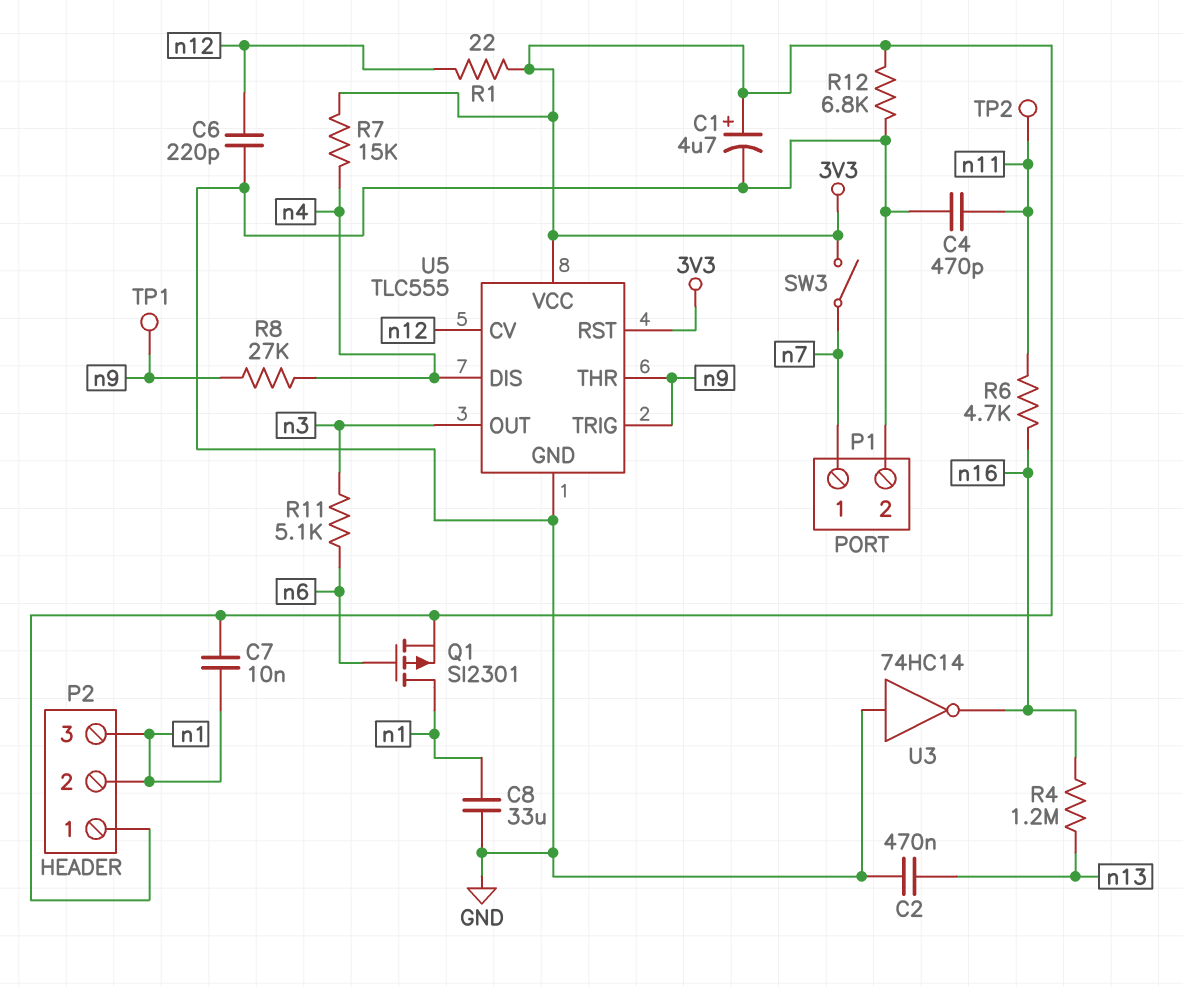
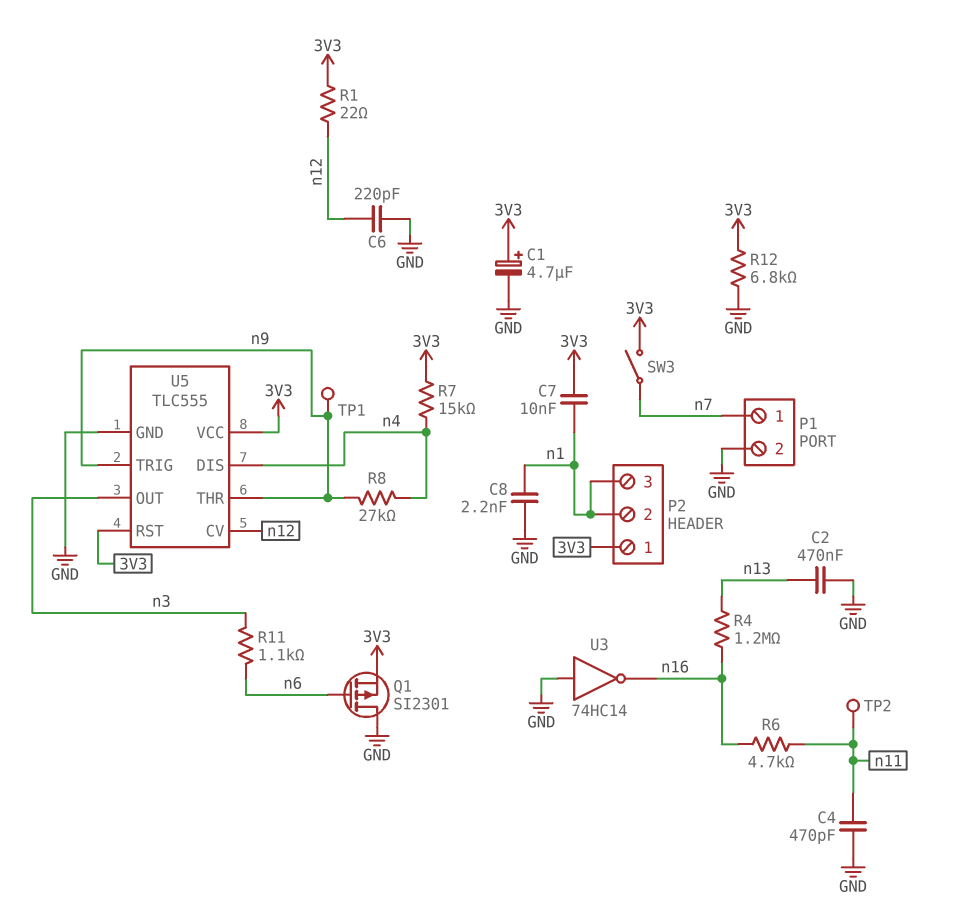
C8: 33uF (GND, n1) -> 2.2nF (GND, n1)
Q1: PMOS SI2301 (G n6, D n1, S 3V3) -> PMOS SI2301 (G n6, D GND, S 3V3)
R11: 5.1k (n3, n6) -> 1.1k (n3, n6)

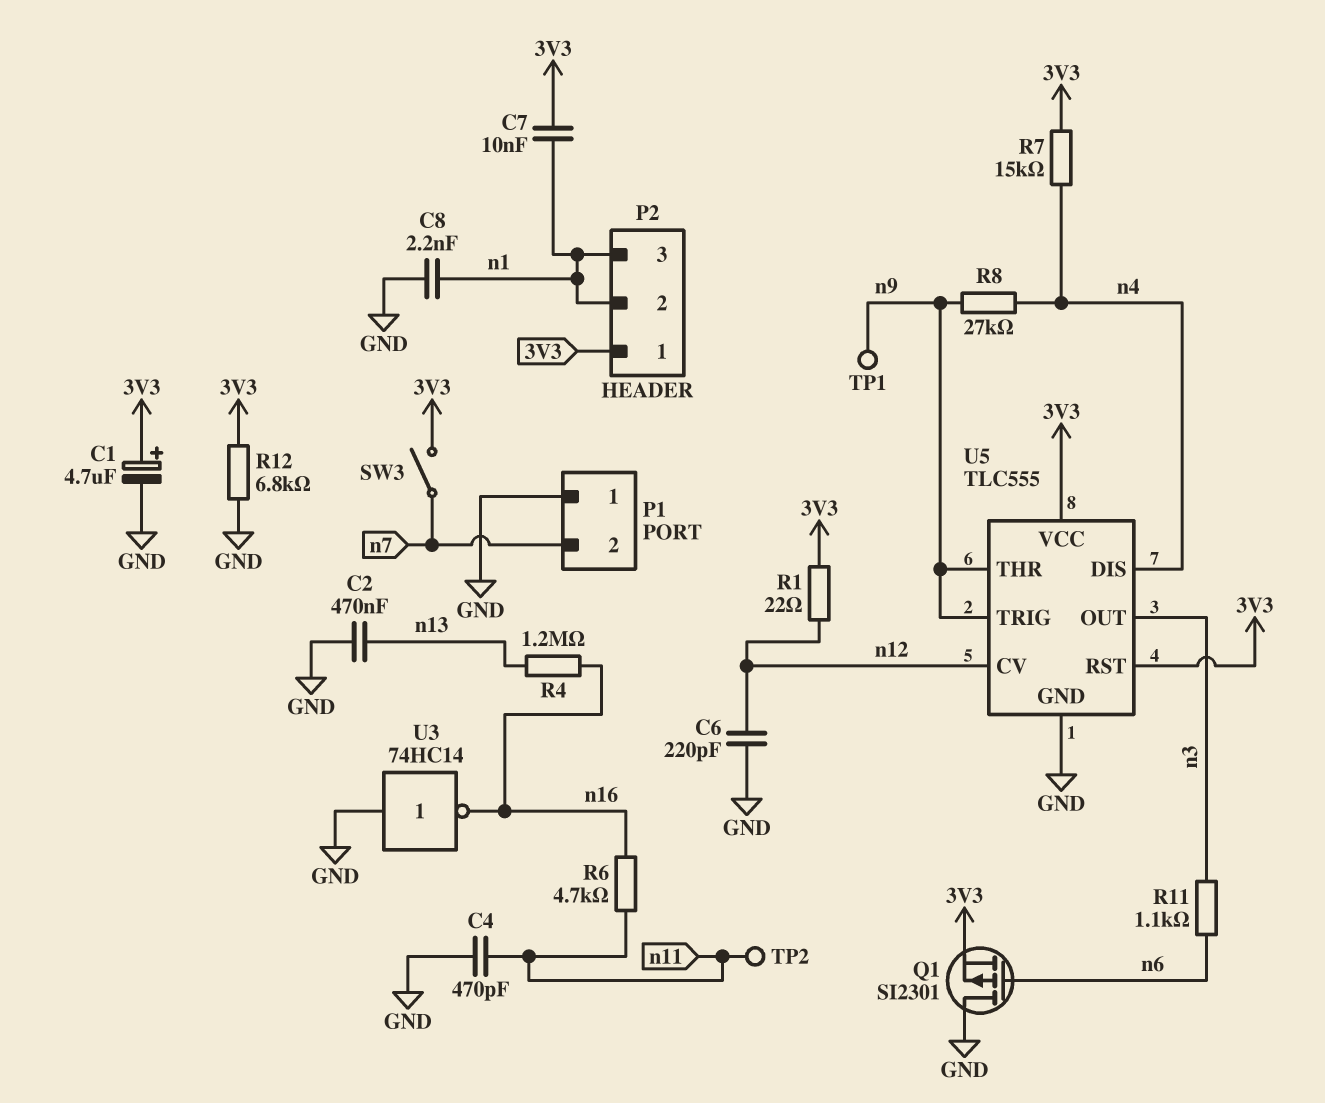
P1 pin 1: n7 -> GND
P1 pin 2: GND -> n7

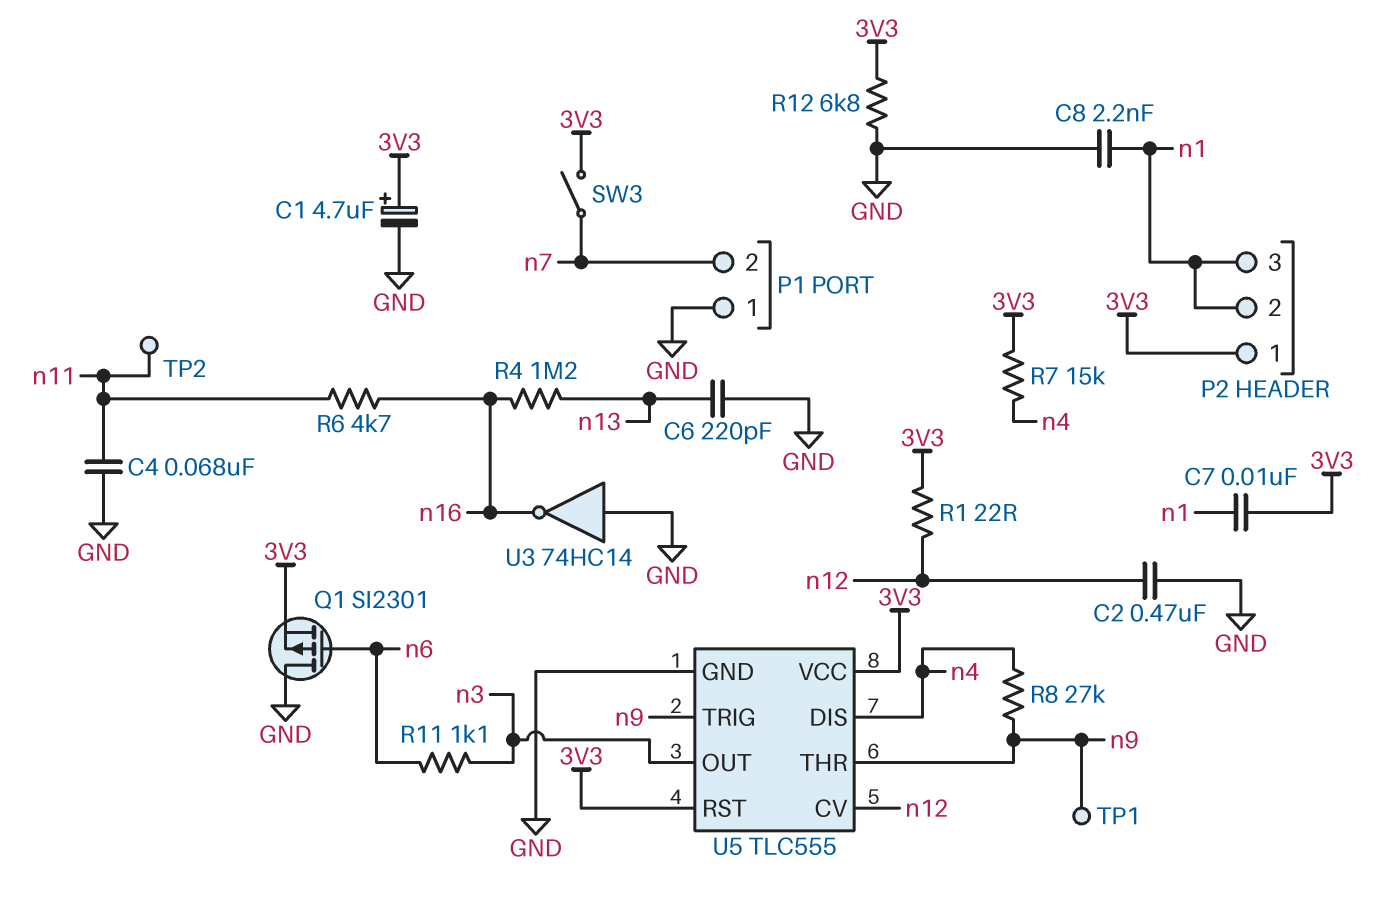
C2: 470nF (GND, n13) -> 470nF (GND, n12)
C4: 470pF (GND, n11) -> 68nF (GND, n11)
C6: 220pF (GND, n12) -> 220pF (GND, n13)

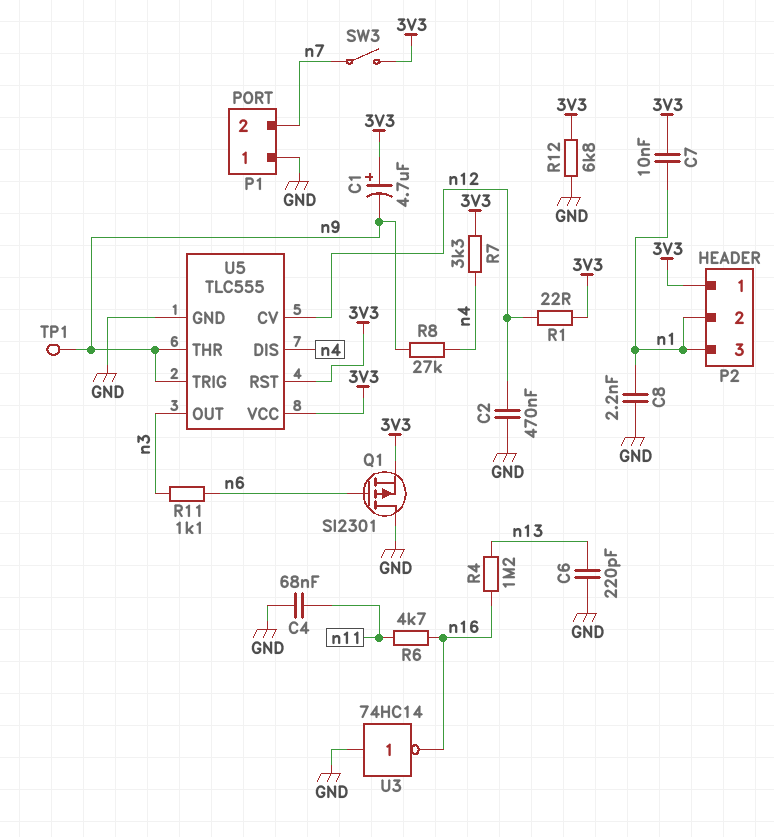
C1: 4.7uF (plus 3V3, minus GND) -> 4.7uF (plus 3V3, minus n9)
R7: 15k (3V3, n4) -> 3.3k (3V3, n4)
TP2: test point (n11) -> none

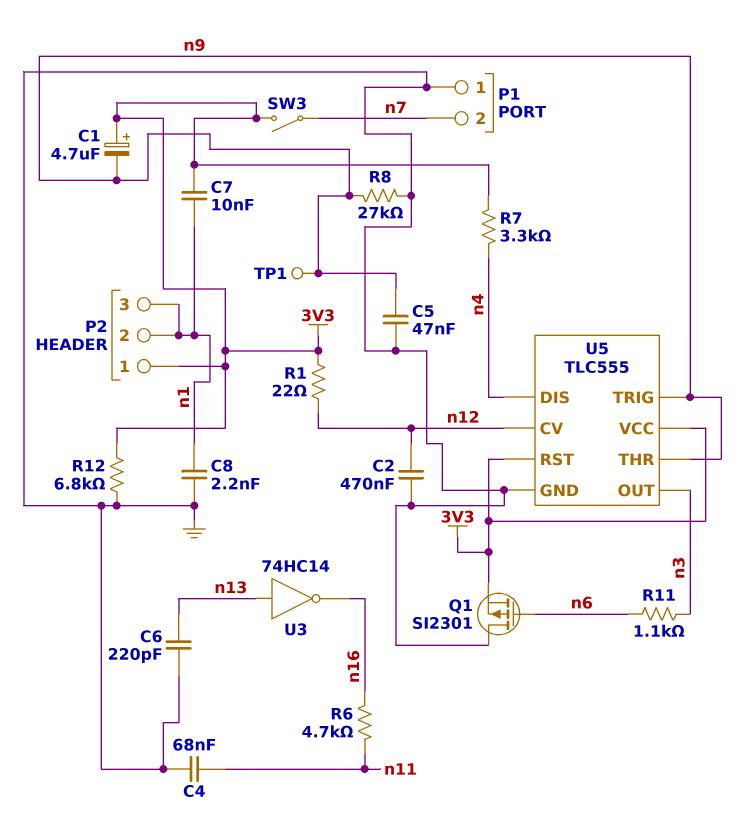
C5: none -> 47nF (GND, n9)
R4: 1.2M (n13, n16) -> none
R8: 27k (n4, n9) -> 27k (GND, n9)
U3: NOT 74HC14 (in GND, out n16) -> NOT 74HC14 (in n13, out n16)

